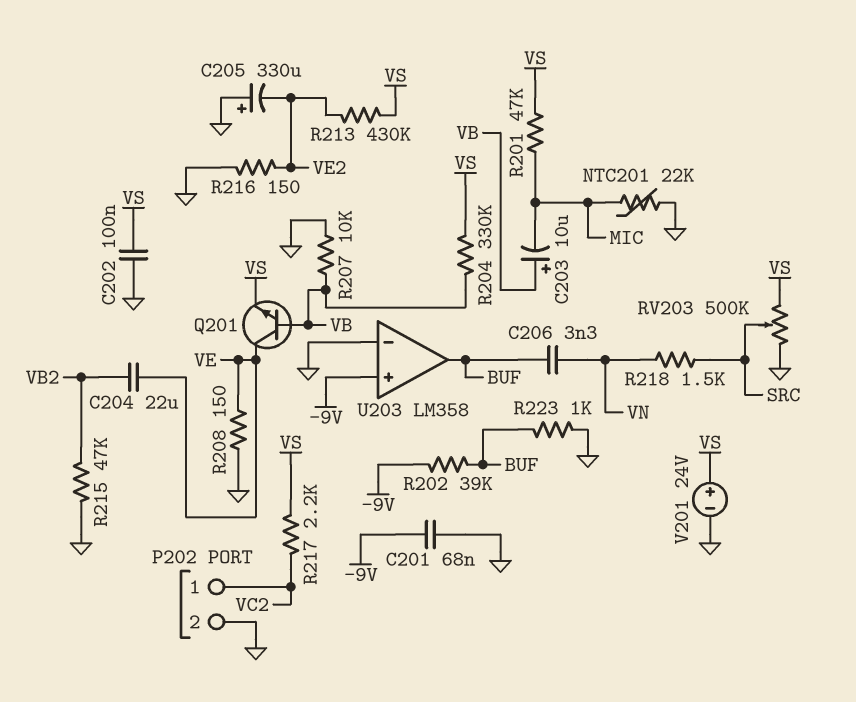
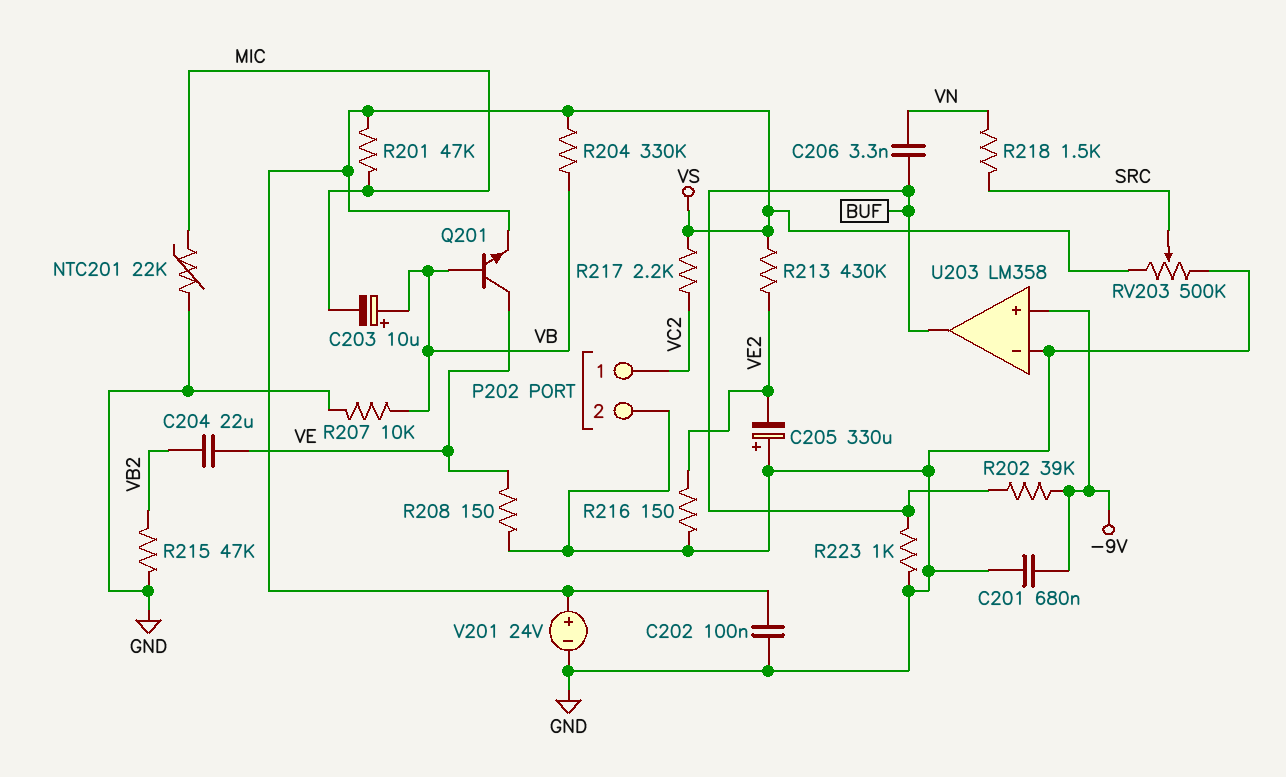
C201: 68nF (-9V, GND) -> 680nF (-9V, GND)

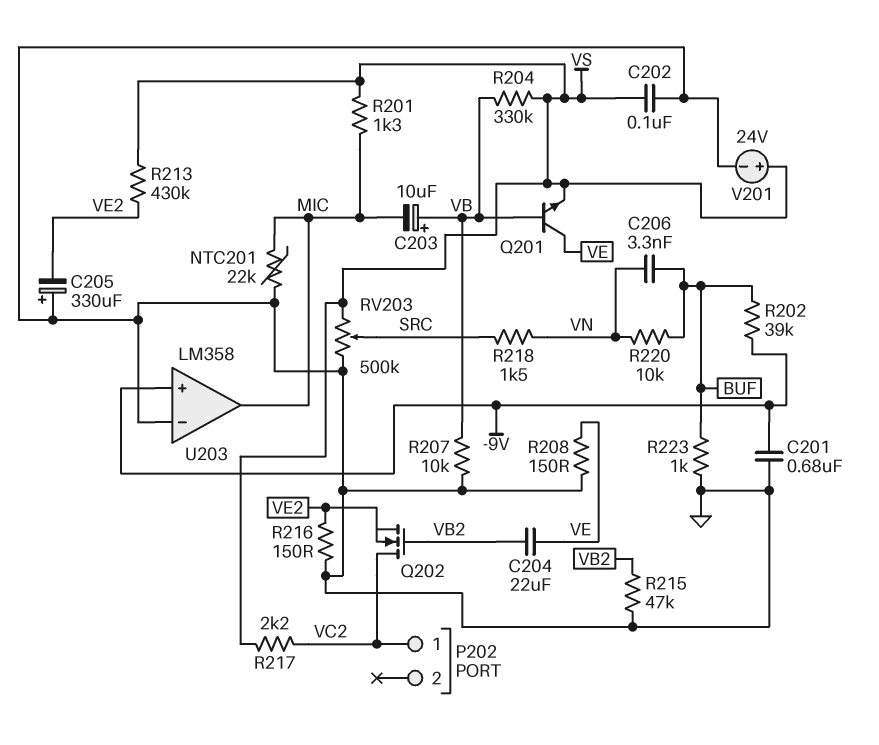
P202 pin 2: GND -> none
Q202: none -> NMOS (G VB2, D VC2, S VE2)
R201: 47k (MIC, VS) -> 1.3k (MIC, VS)
R220: none -> 10k (BUF, VN)
U203 pin out: BUF -> MIC

